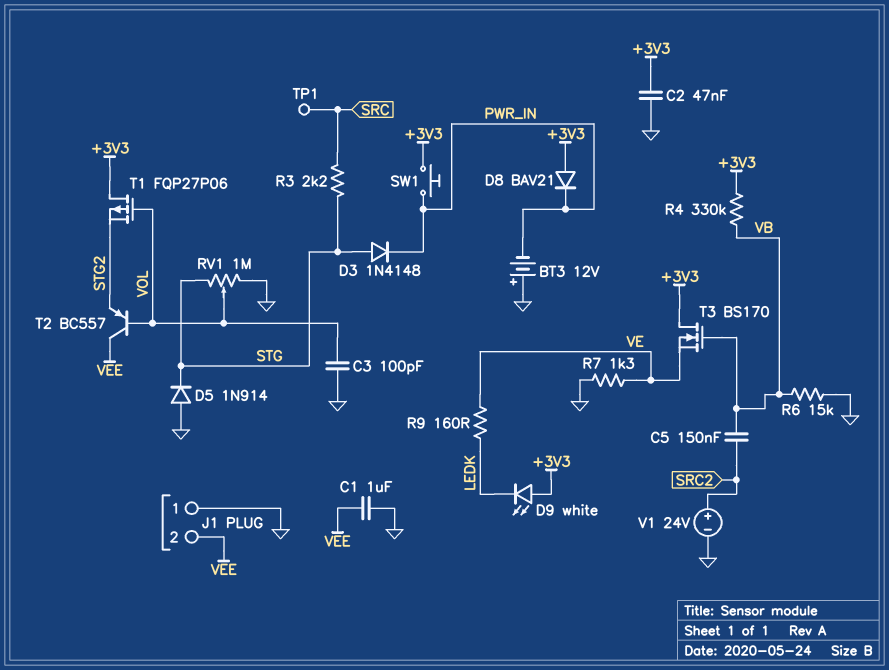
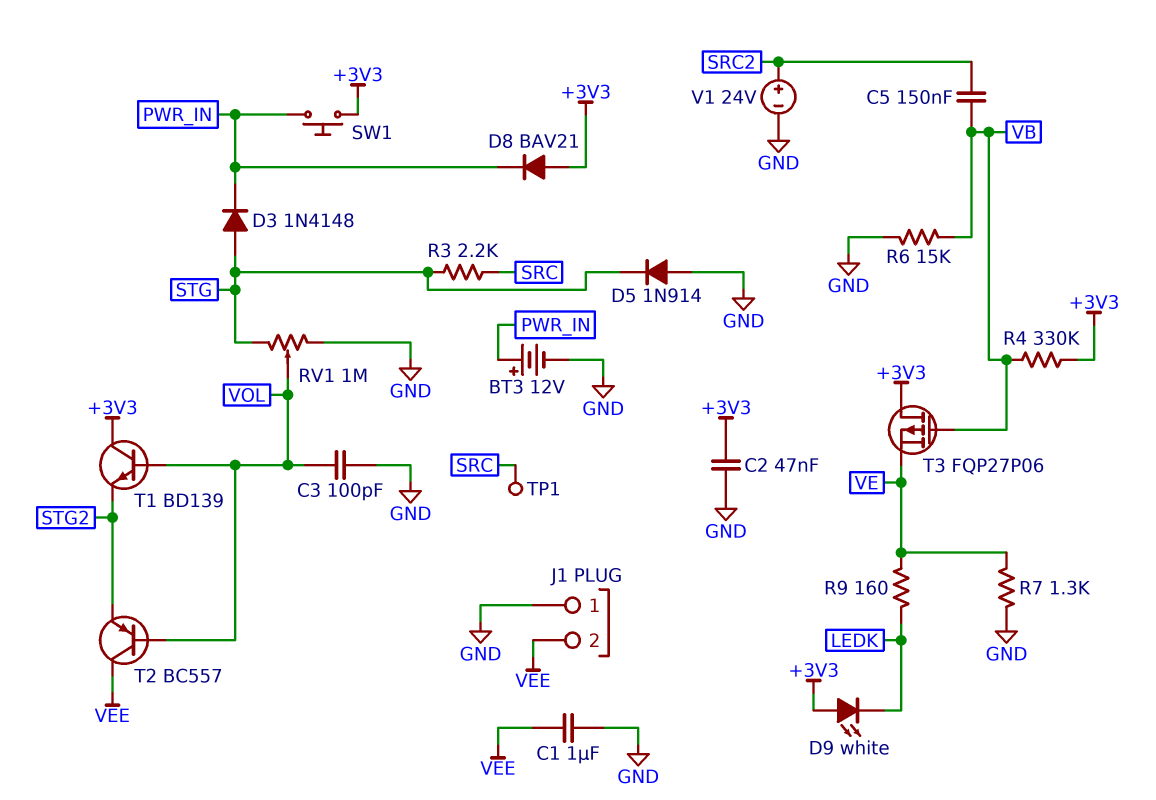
BT3: 12V (plus GND, minus PWR_IN) -> 12V (plus PWR_IN, minus GND)
T1: PMOS FQP27P06 (G VOL, D +3V3, S STG2) -> NPN BD139 (B VOL, C +3V3, E STG2)
T3: NMOS BS170 (G VB, D +3V3, S VE) -> PMOS FQP27P06 (G VB, D +3V3, S VE)

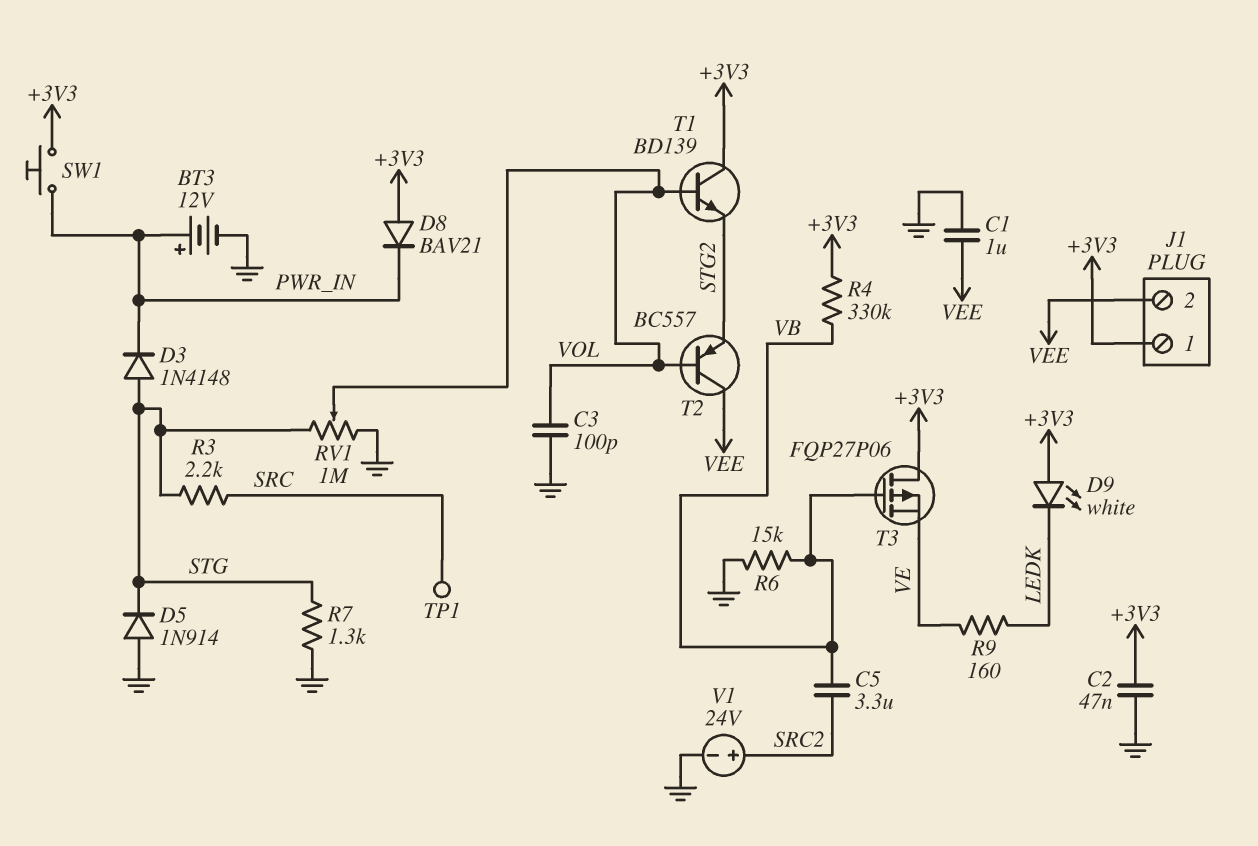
C5: 150nF (SRC2, VB) -> 3.3uF (SRC2, VB)
J1 pin 1: GND -> +3V3
R7: 1.3k (GND, VE) -> 1.3k (GND, STG)

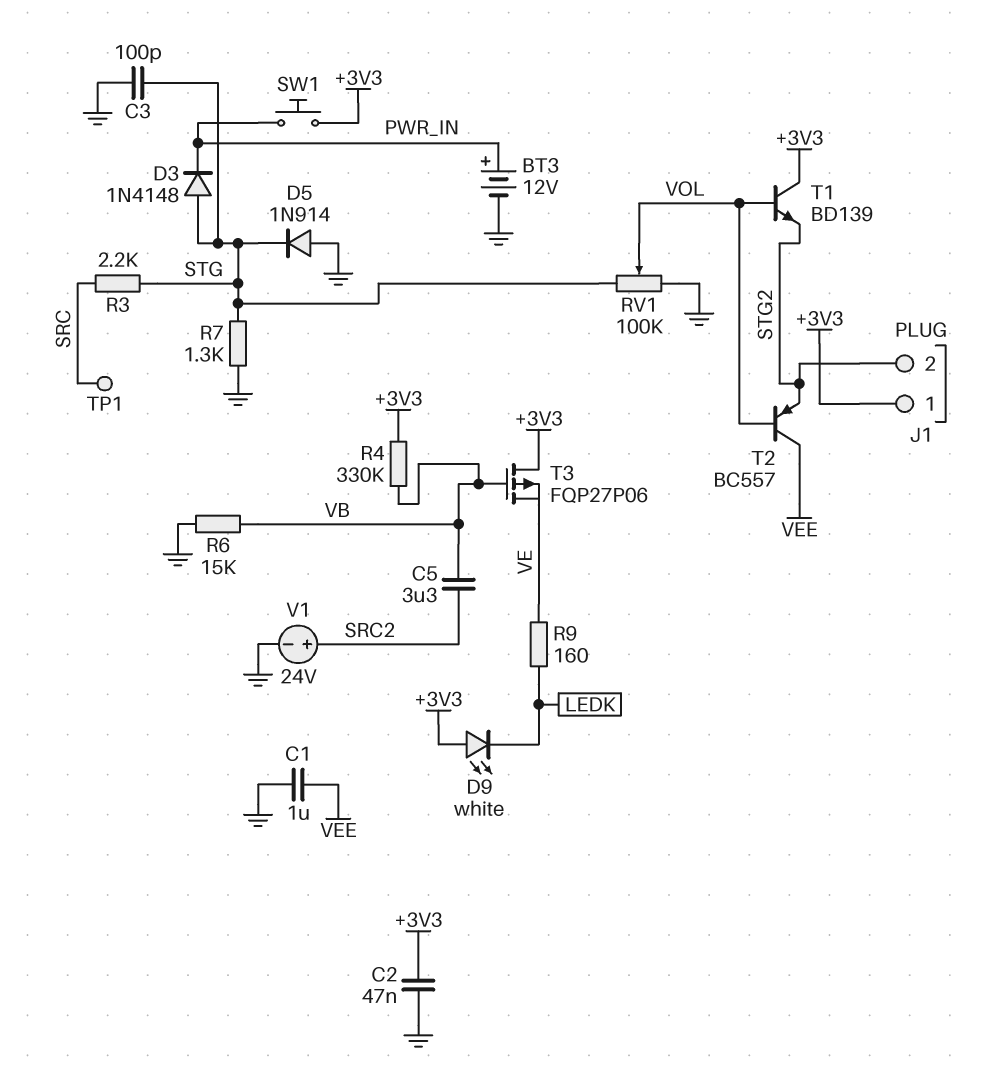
C3: 100pF (GND, VOL) -> 100pF (GND, STG)
D8: diode BAV21 (A +3V3, K PWR_IN) -> none
J1 pin 2: VEE -> STG2
RV1: 1M (GND, STG, wiper VOL) -> 100k (GND, STG, wiper VOL)

